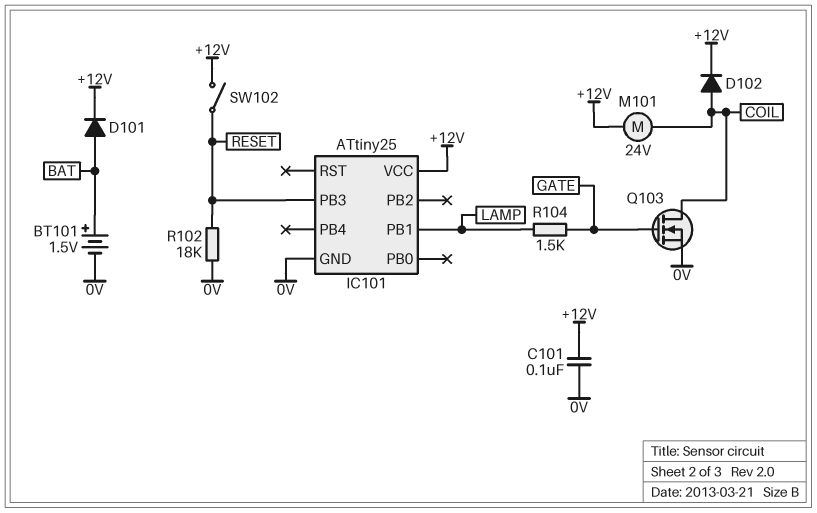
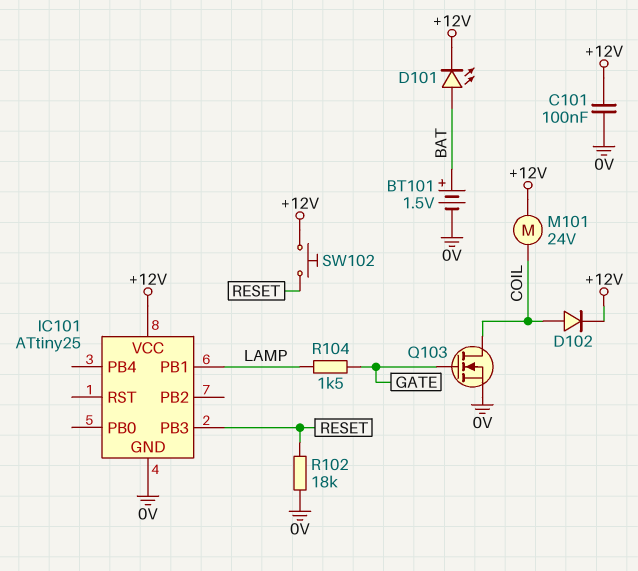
D101: diode (A BAT, K +12V) -> LED (A BAT, K +12V)
SW102: switch (+12V, RESET) -> button (+12V, RESET)

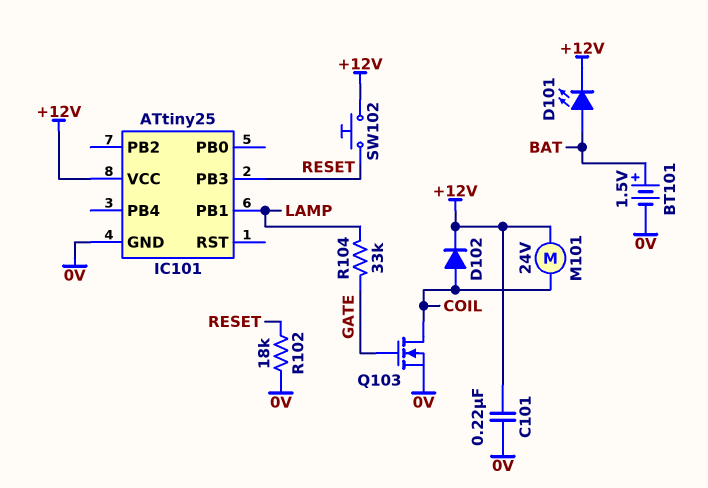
C101: 100nF (+12V, 0V) -> 220nF (+12V, 0V)
R104: 1.5k (GATE, LAMP) -> 33k (GATE, LAMP)

